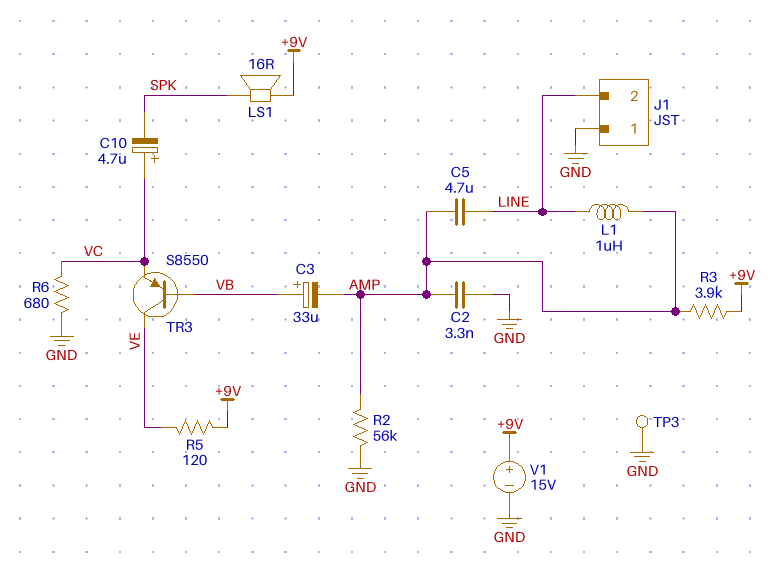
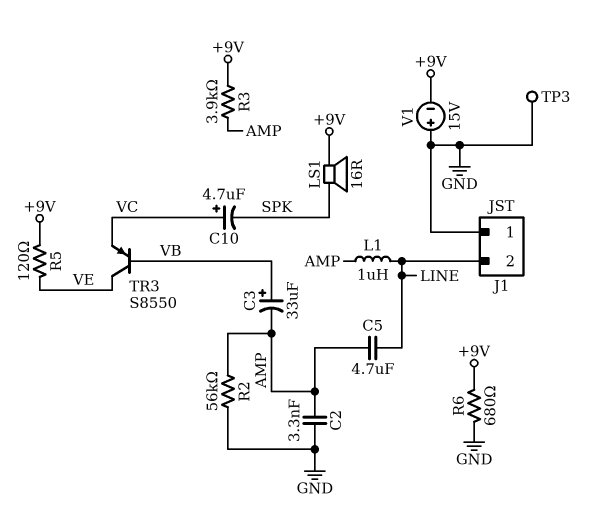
R6: 680 (GND, VC) -> 680 (+9V, GND)
V1: 15V (plus +9V, minus GND) -> 15V (plus GND, minus +9V)

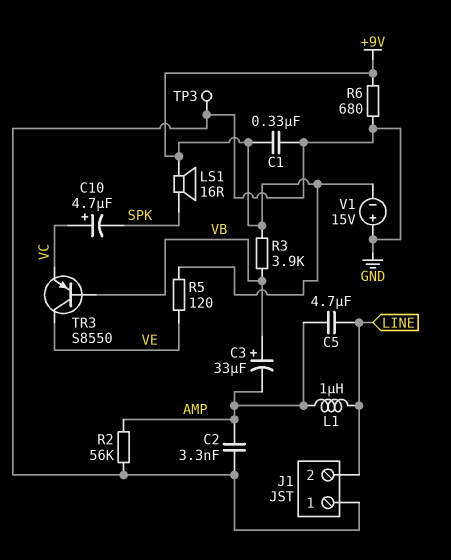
C1: none -> 330nF (+9V, GND)
R3: 3.9k (+9V, AMP) -> 3.9k (+9V, VB)

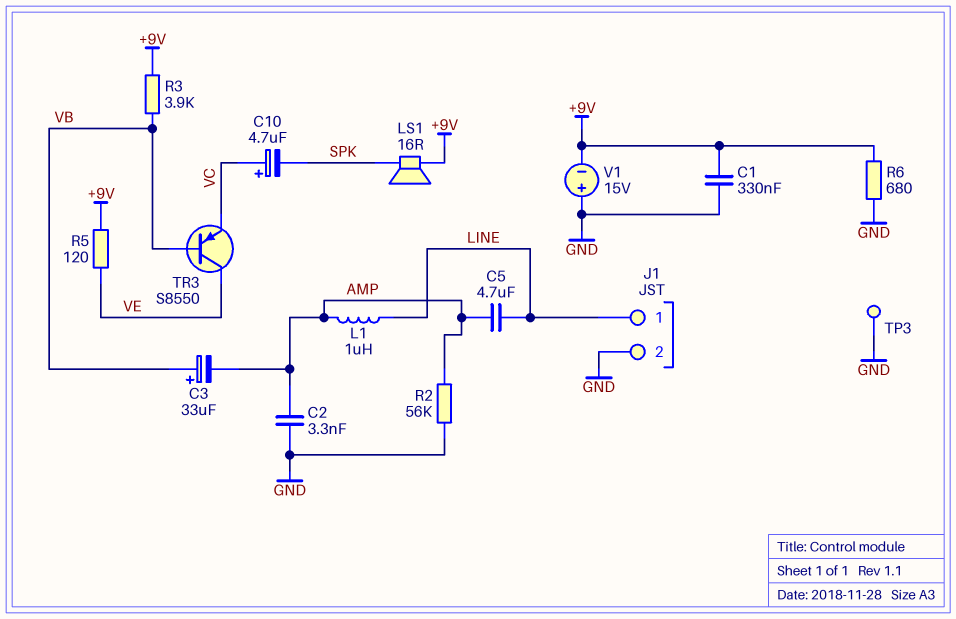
J1 pin 1: GND -> LINE
J1 pin 2: LINE -> GND

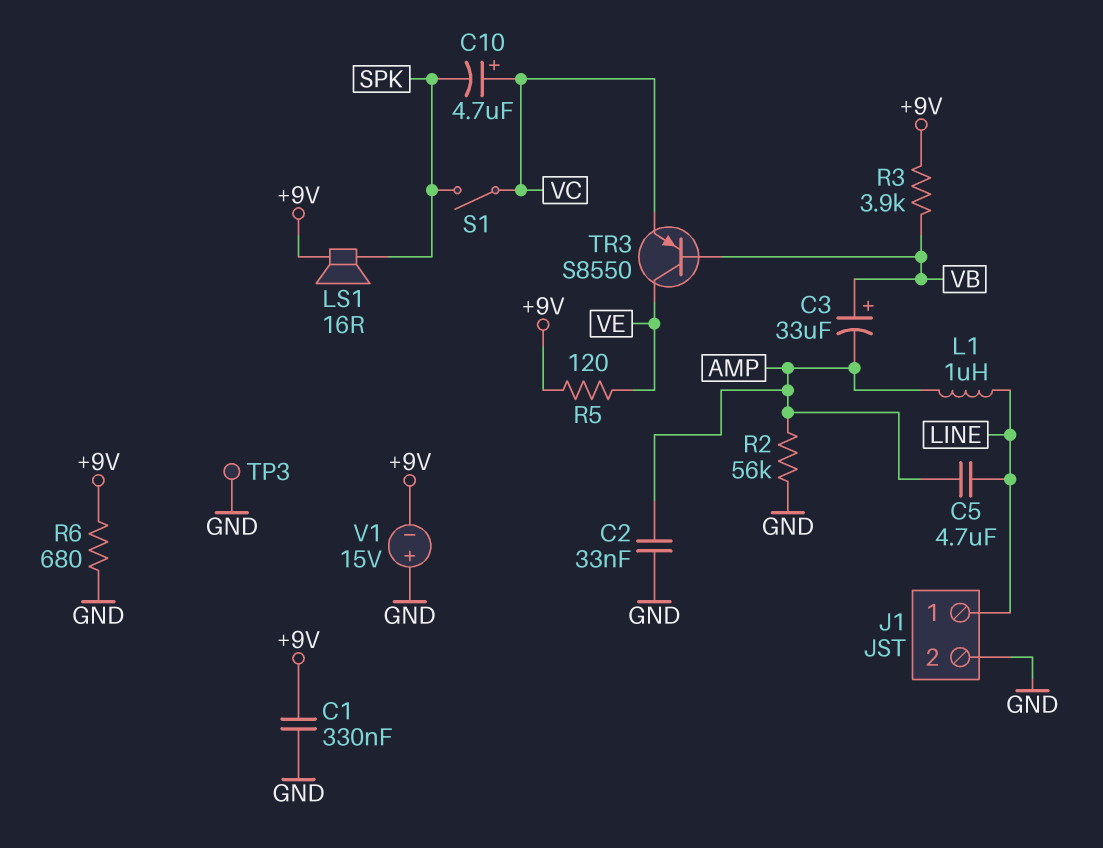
C2: 3.3nF (AMP, GND) -> 33nF (AMP, GND)
S1: none -> switch (SPK, VC)

